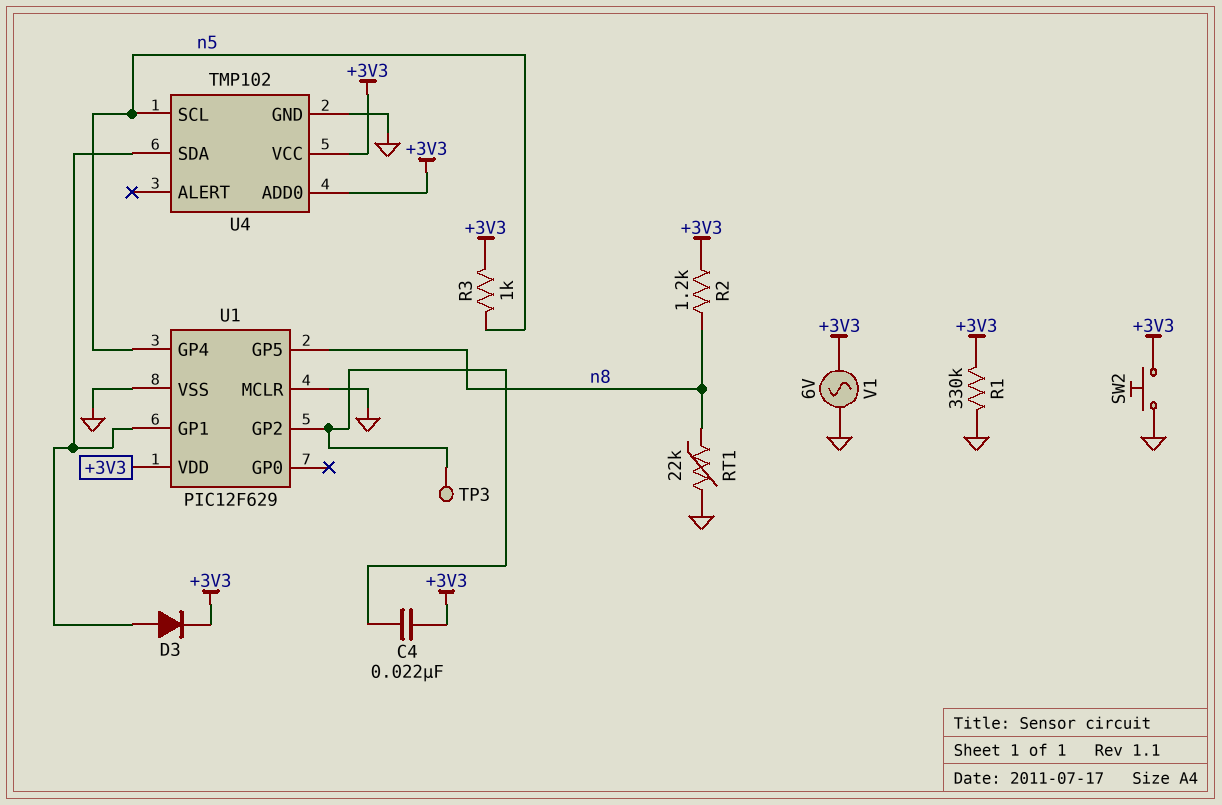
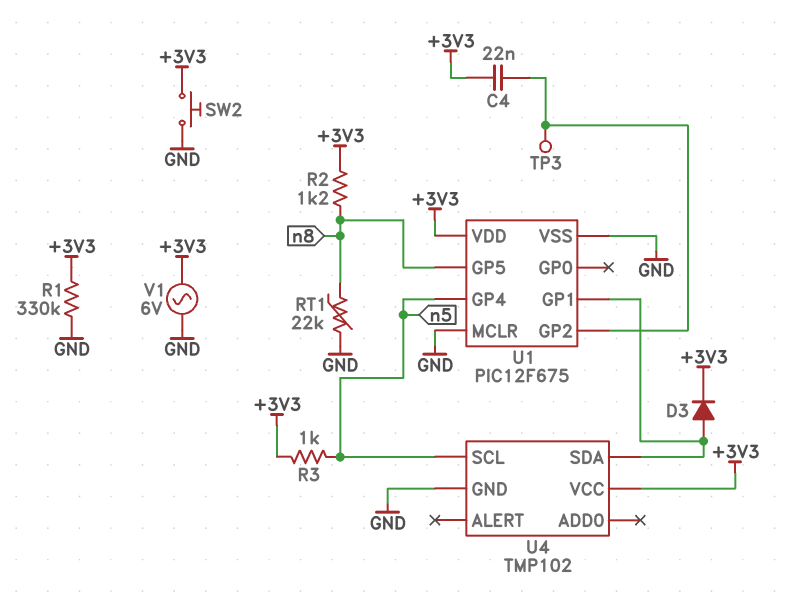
U1: PIC12F629 -> PIC12F675
U4 pin ADD0: +3V3 -> none

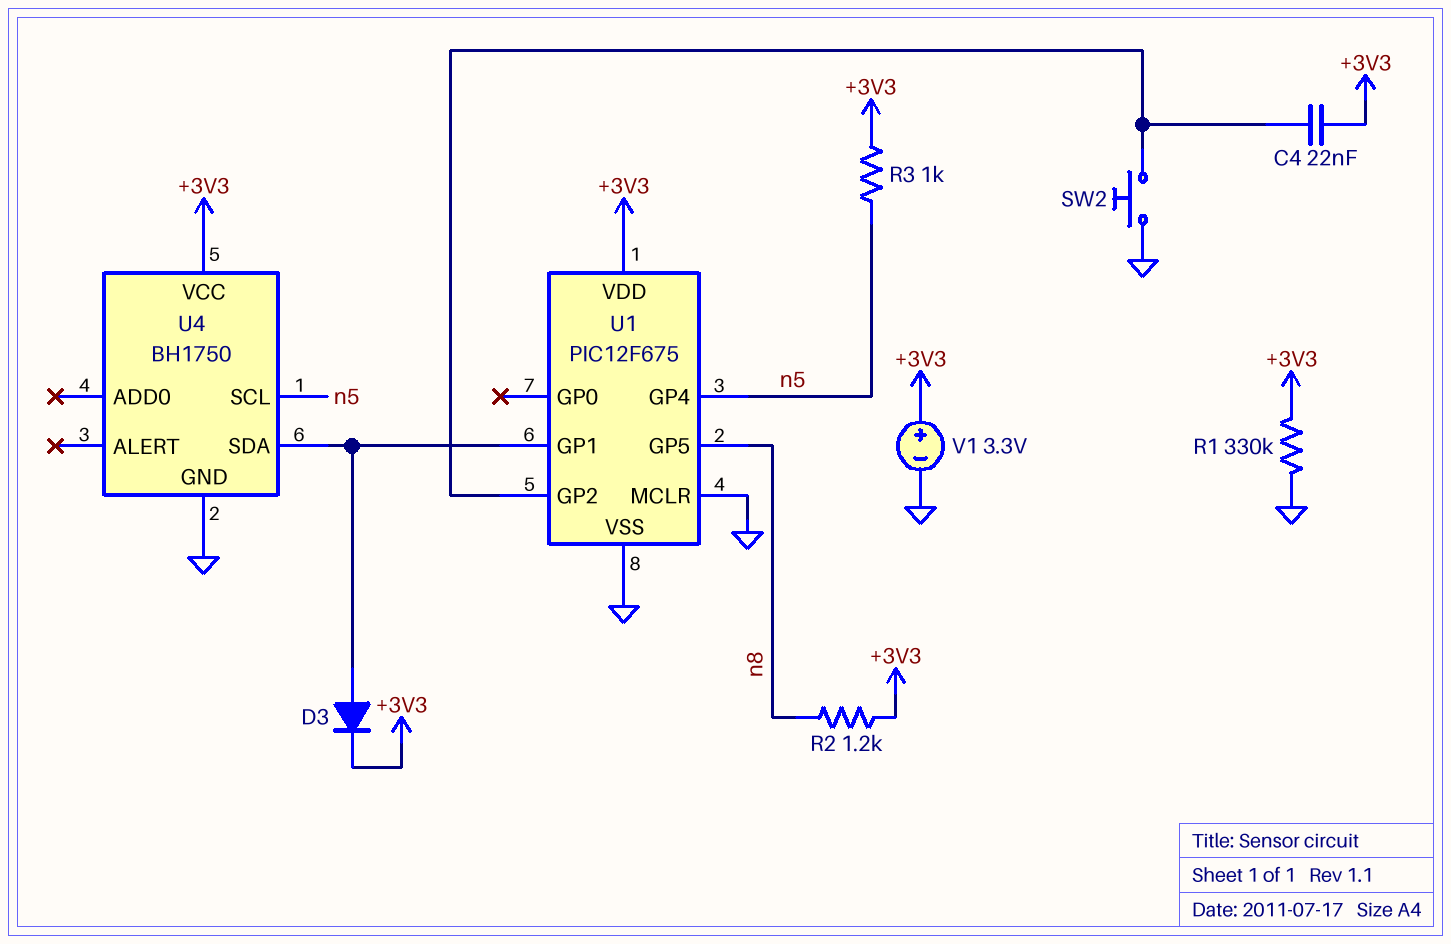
RT1: 22k (GND, n8) -> none
SW2: button (+3V3, GND) -> button (GND, U1/GP2)
TP3: test point (U1/GP2) -> none
U4: TMP102 -> BH1750
V1: AC 6V (+3V3, GND) -> 3.3V (plus +3V3, minus GND)

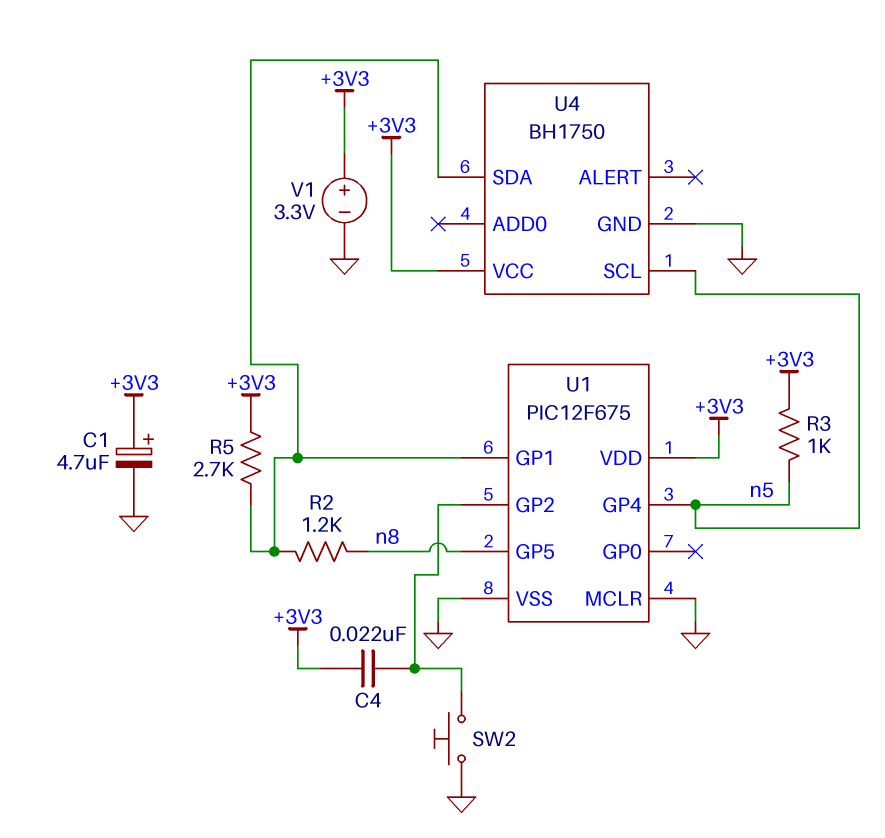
C1: none -> 4.7uF (plus +3V3, minus GND)
D3: diode (A U1/GP1, K +3V3) -> none
R1: 330k (+3V3, GND) -> none
R2: 1.2k (+3V3, n8) -> 1.2k (U1/GP1, n8)
R5: none -> 2.7k (+3V3, U1/GP1)

